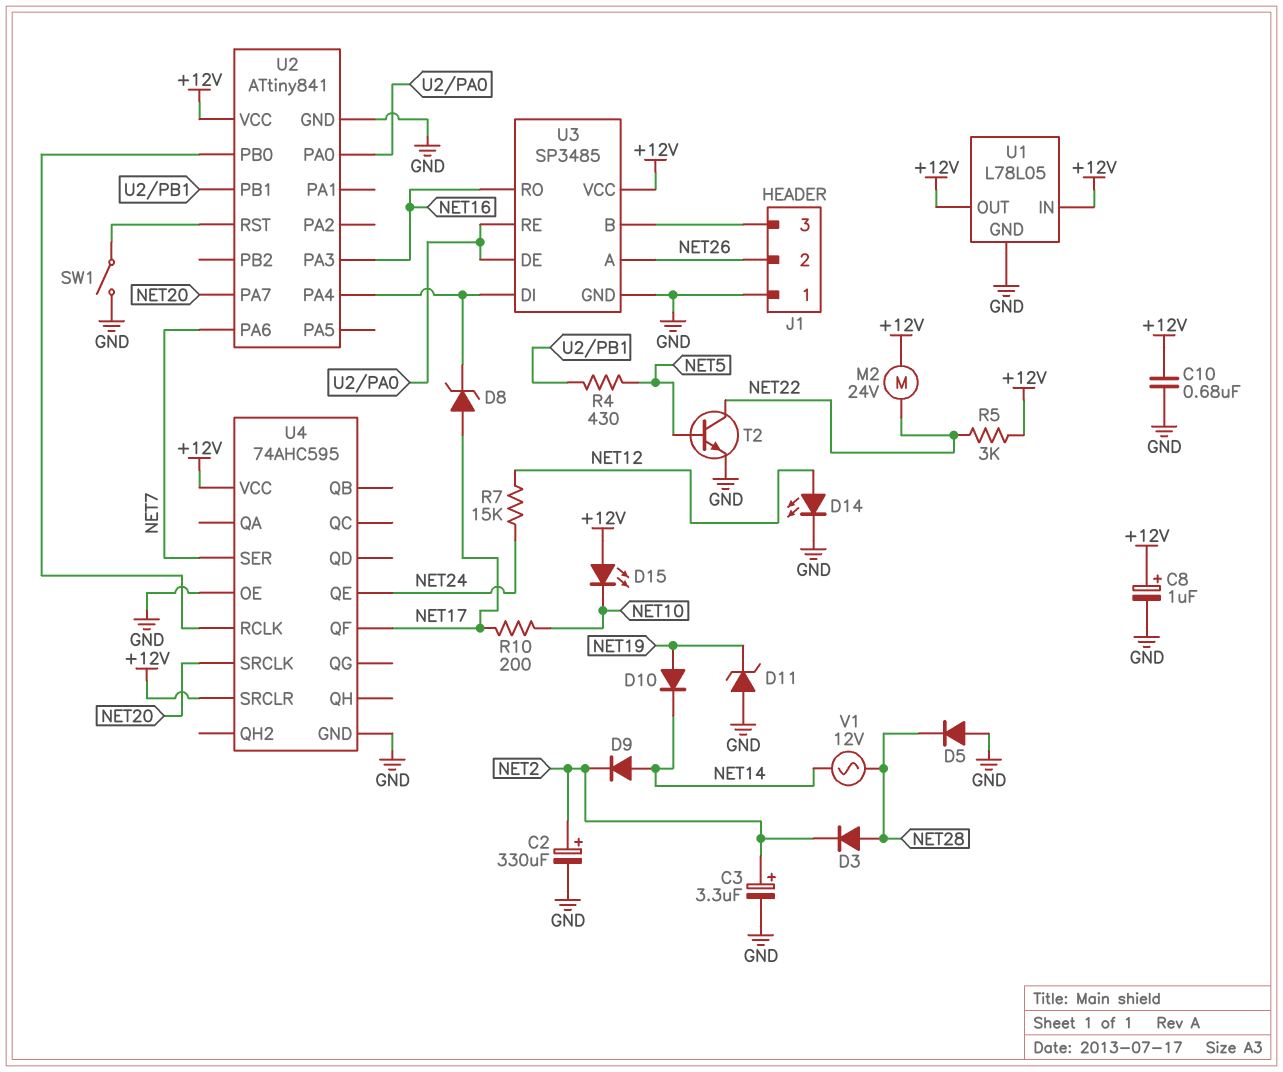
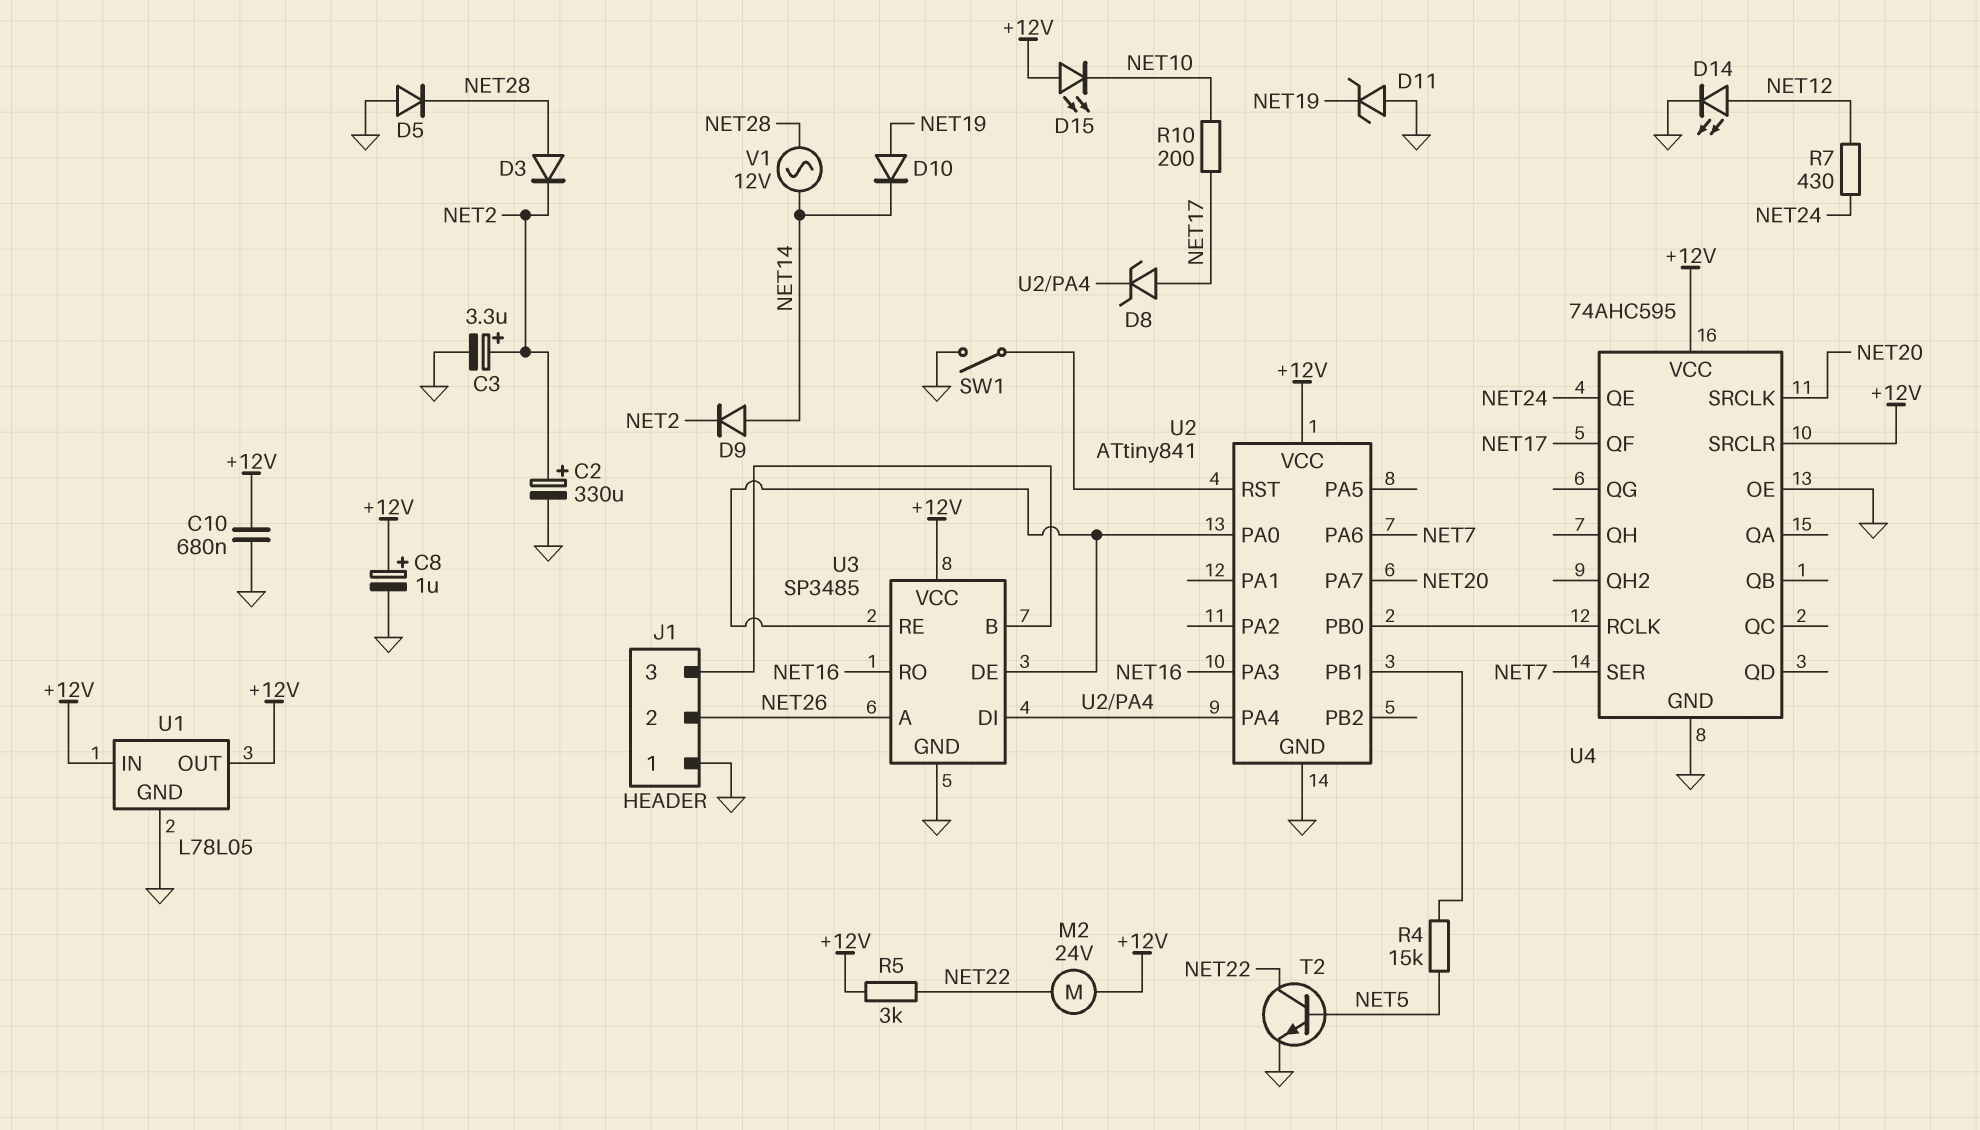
R4: 430 (NET5, U2/PB1) -> 15k (NET5, U2/PB1)
R7: 15k (NET12, NET24) -> 430 (NET12, NET24)

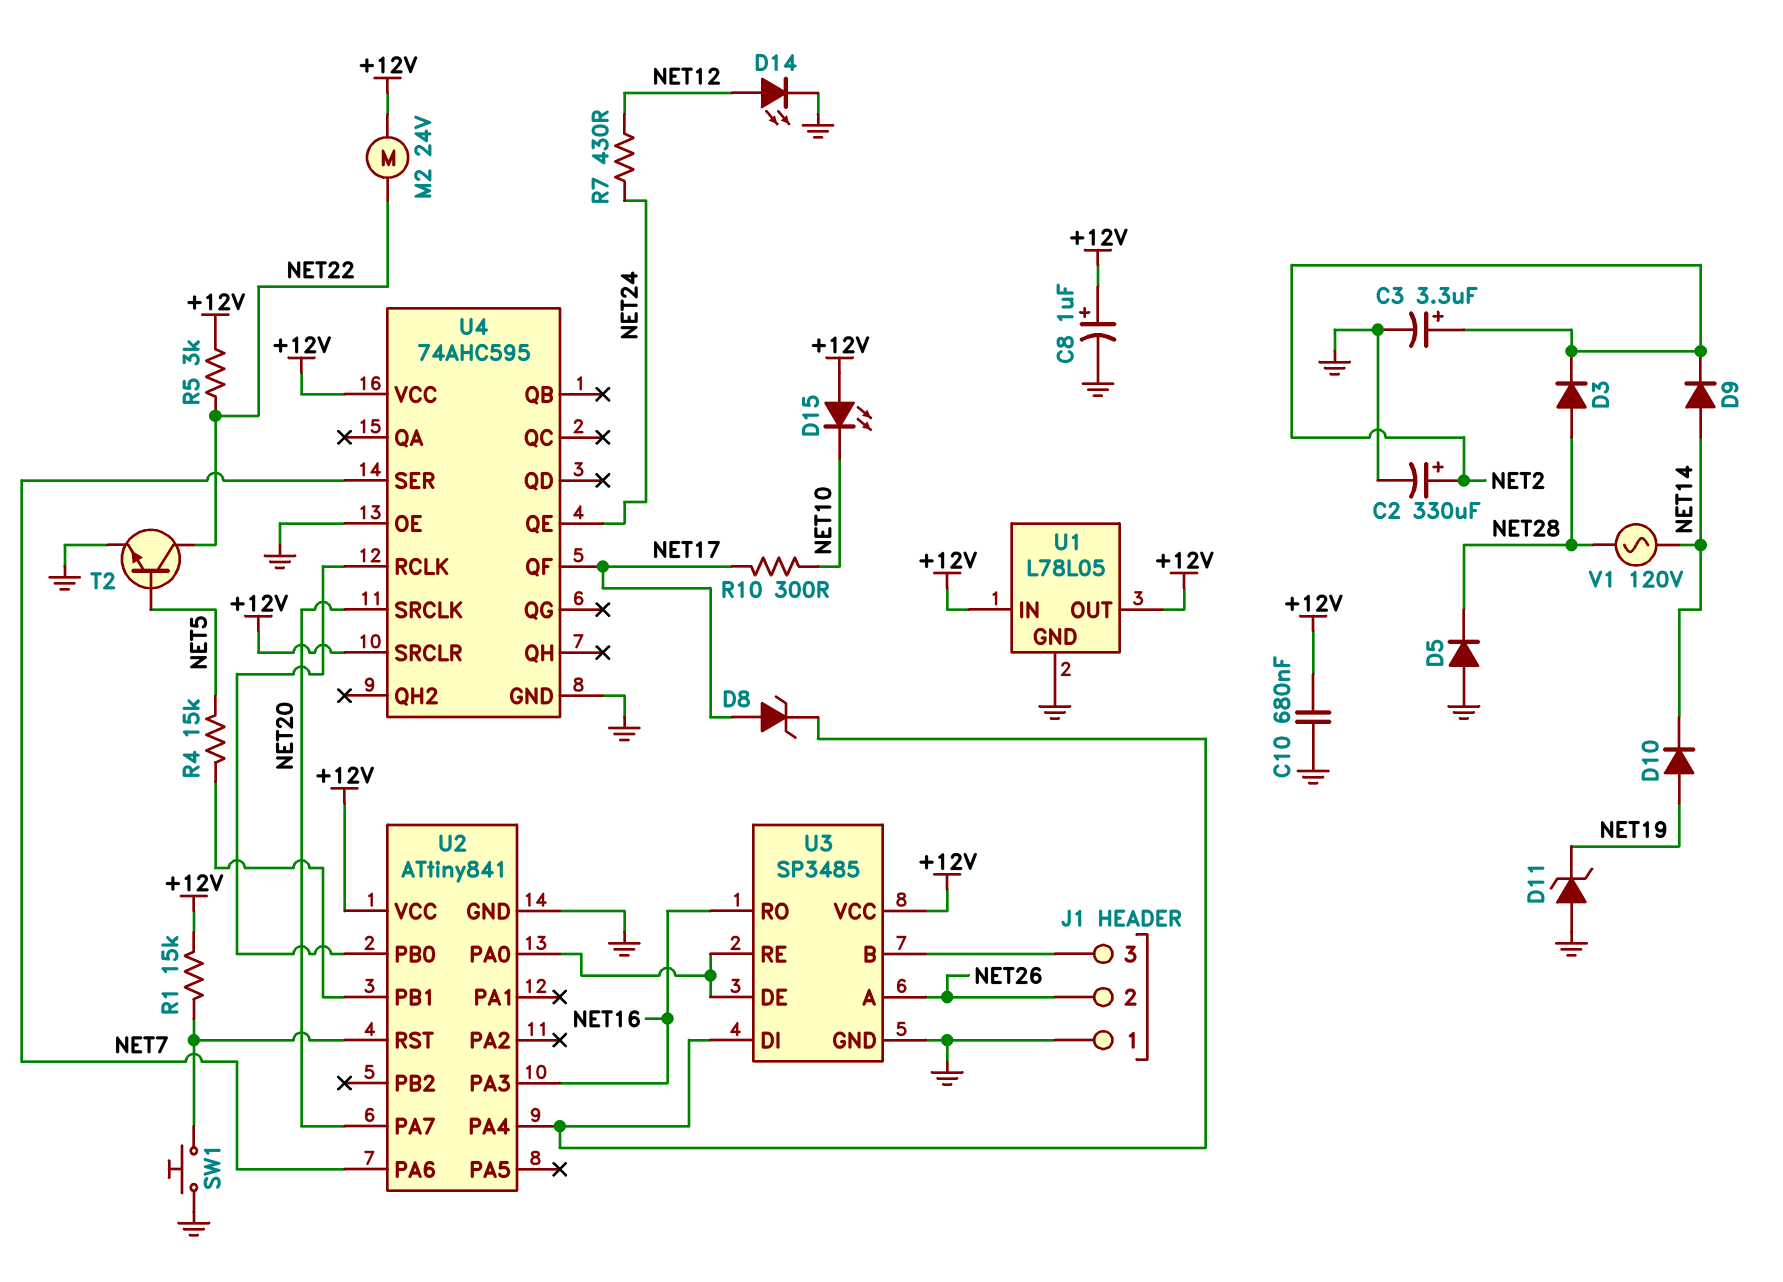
R1: none -> 15k (+12V, U2/RST)
R10: 200 (NET10, NET17) -> 300 (NET10, NET17)
SW1: switch (GND, U2/RST) -> button (GND, U2/RST)
V1: AC 12V (NET14, NET28) -> AC 120V (NET14, NET28)

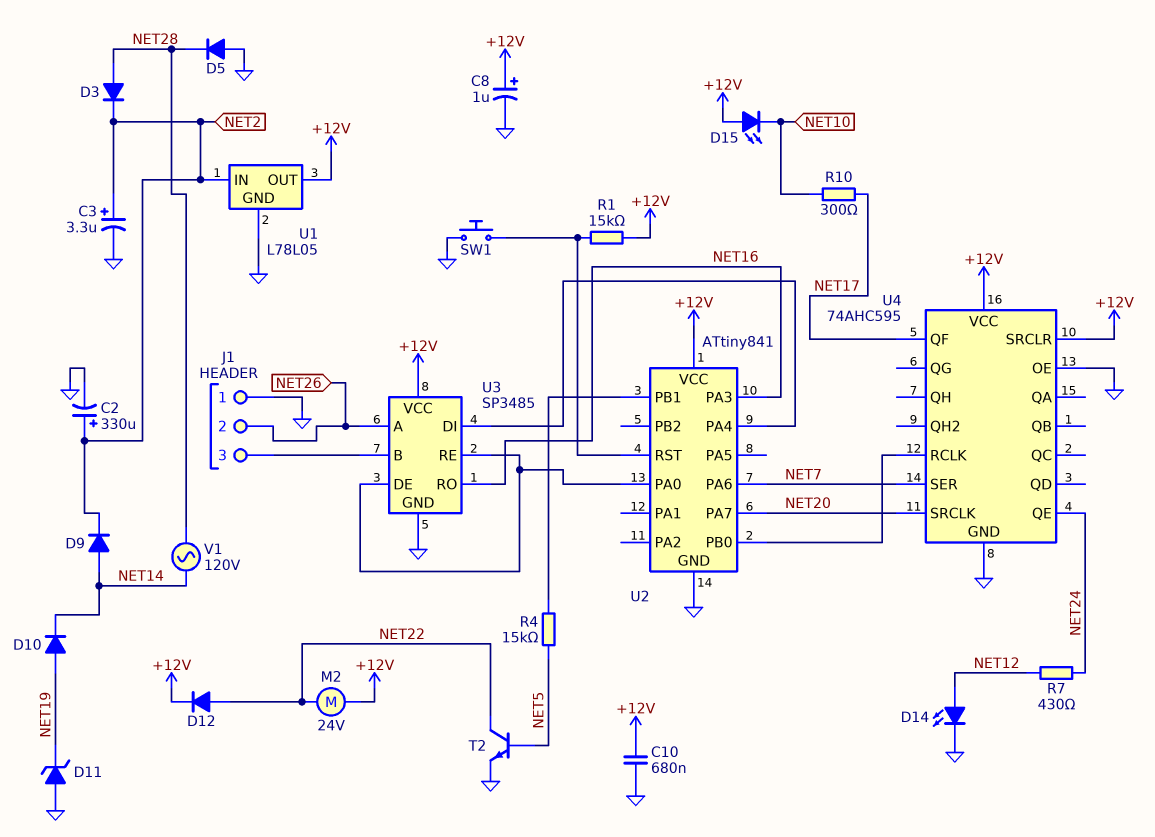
D8: zener (A NET17, K U2/PA4) -> none
D12: none -> diode (A NET22, K +12V)
R5: 3k (+12V, NET22) -> none
U1 pin IN: +12V -> NET2

